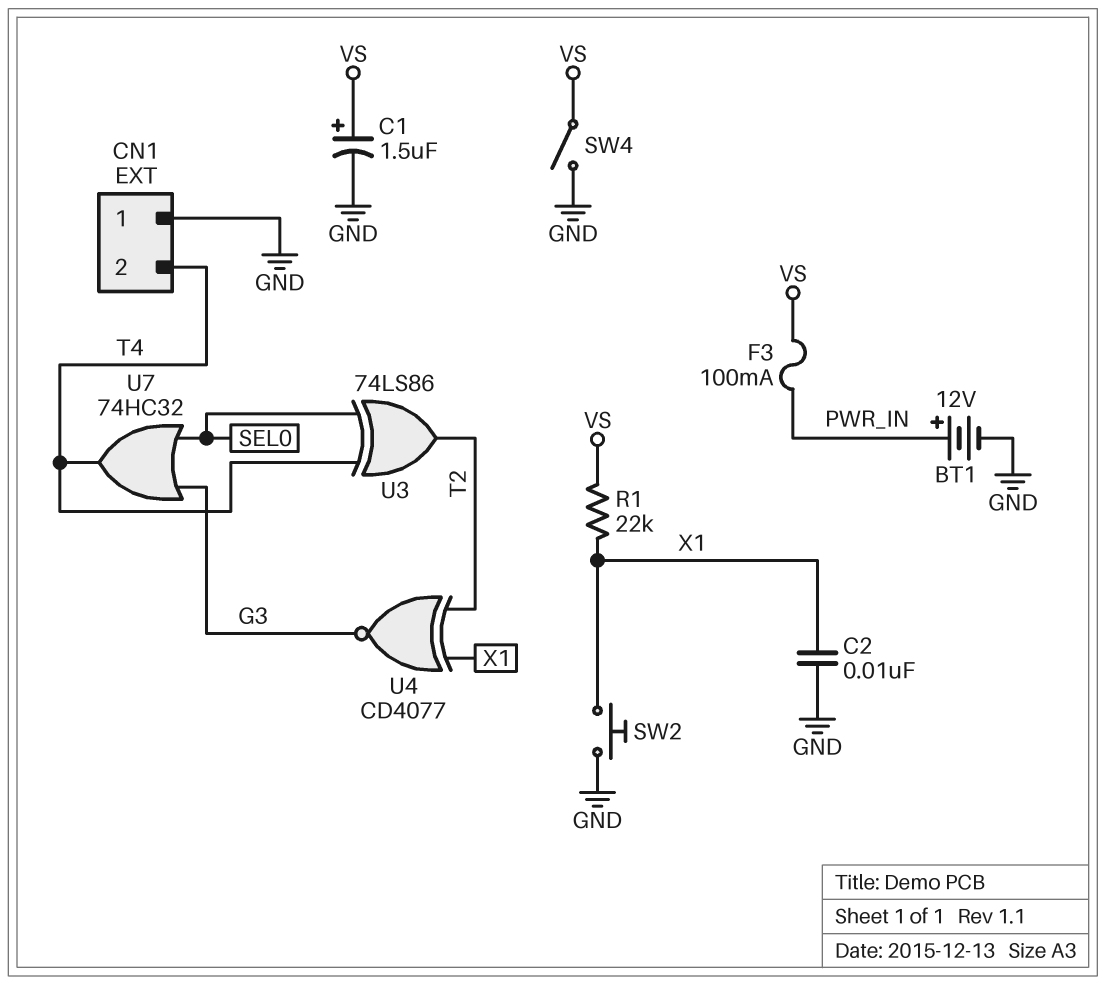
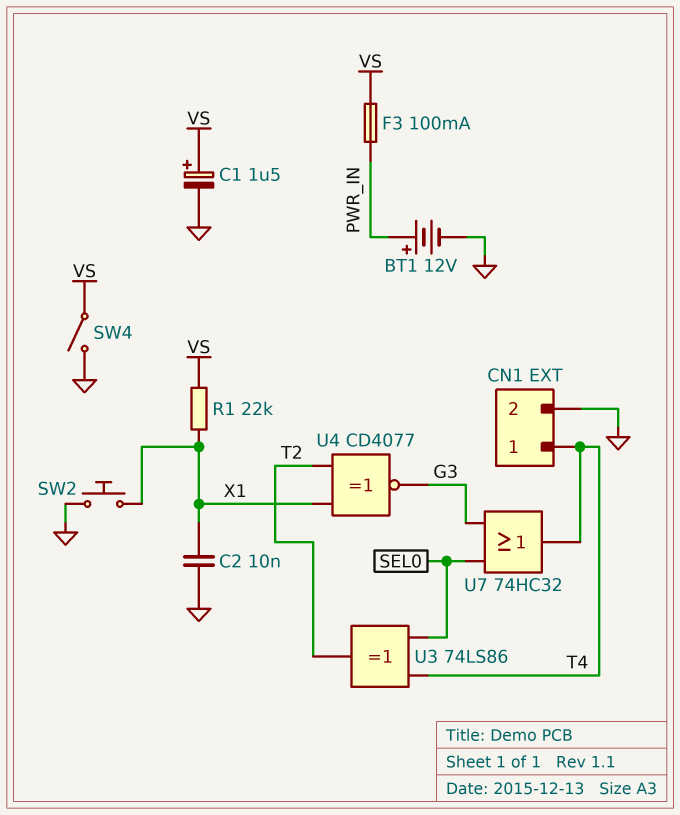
CN1 pin 1: GND -> T4
CN1 pin 2: T4 -> GND

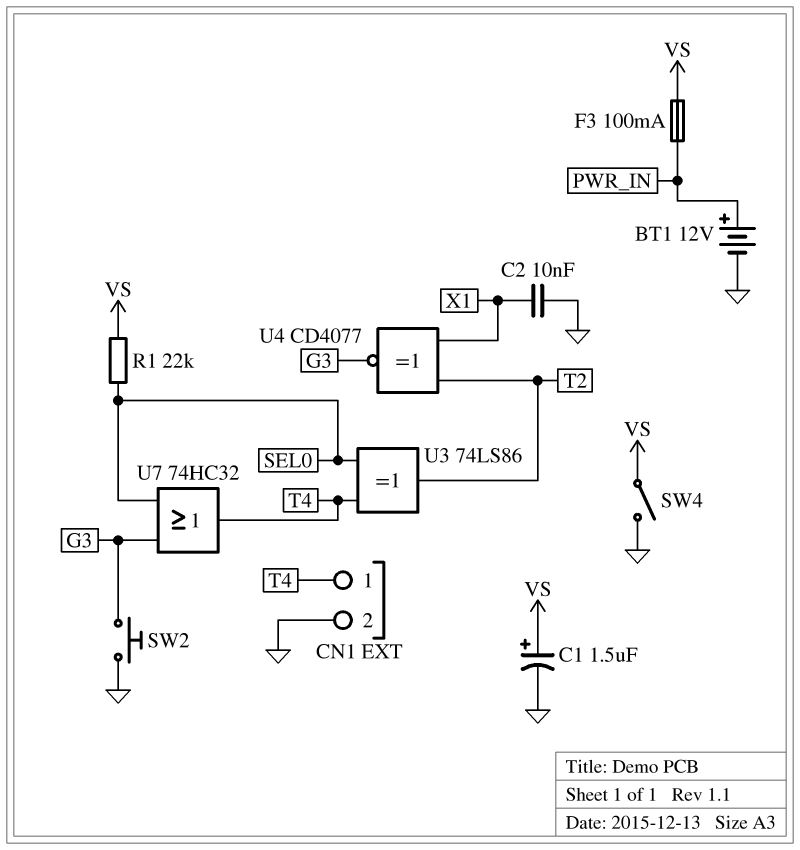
R1: 22k (VS, X1) -> 22k (SEL0, VS)
SW2: button (GND, X1) -> button (G3, GND)

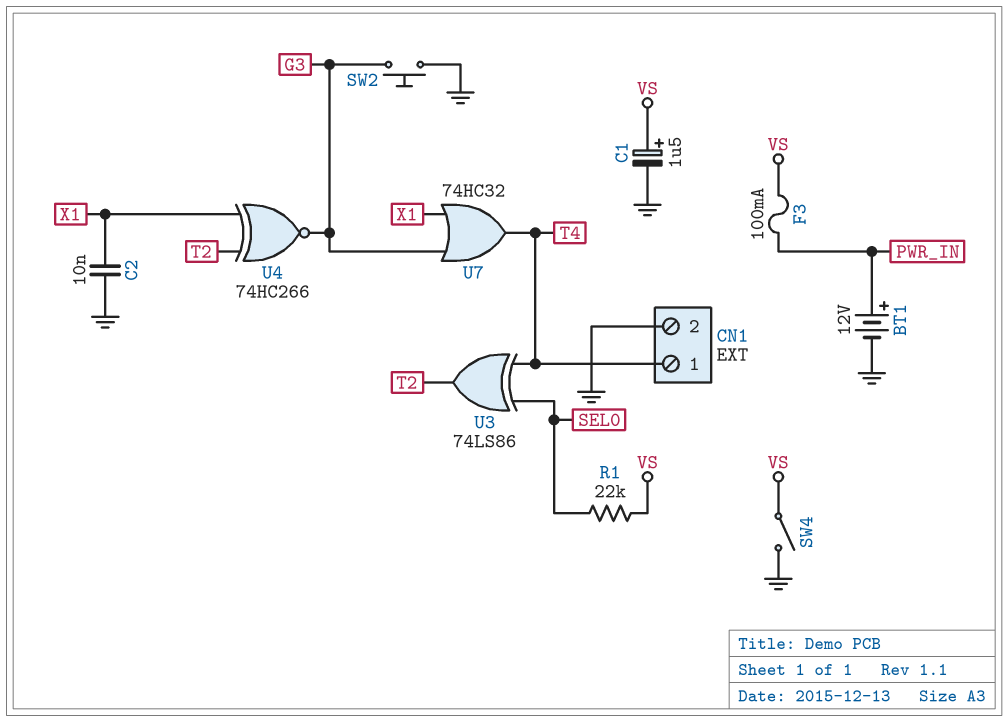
U4: XNOR CD4077 (in T2, in X1, out G3) -> XNOR 74HC266 (in T2, in X1, out G3)
U7: OR 74HC32 (in G3, in SEL0, out T4) -> OR 74HC32 (in G3, in X1, out T4)

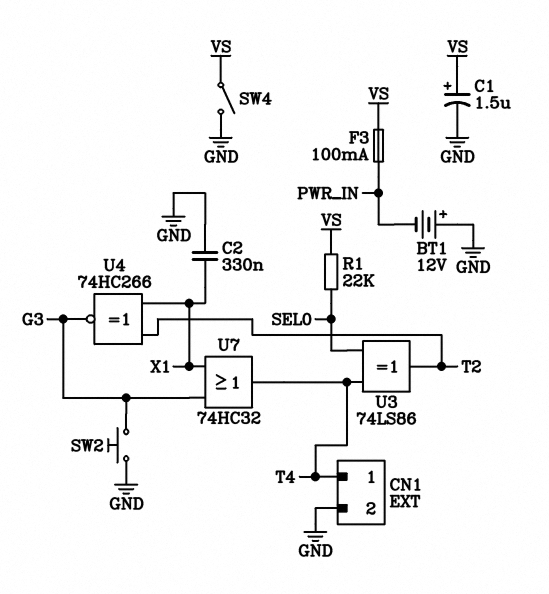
BT1: 12V (plus PWR_IN, minus GND) -> 12V (plus GND, minus PWR_IN)
C2: 10nF (GND, X1) -> 330nF (GND, X1)

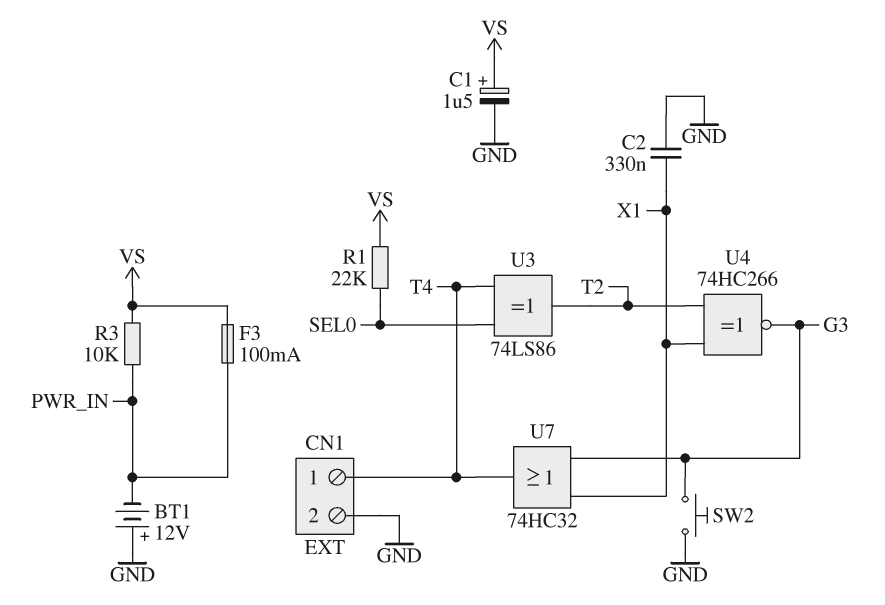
R3: none -> 10k (PWR_IN, VS)
SW4: switch (GND, VS) -> none

